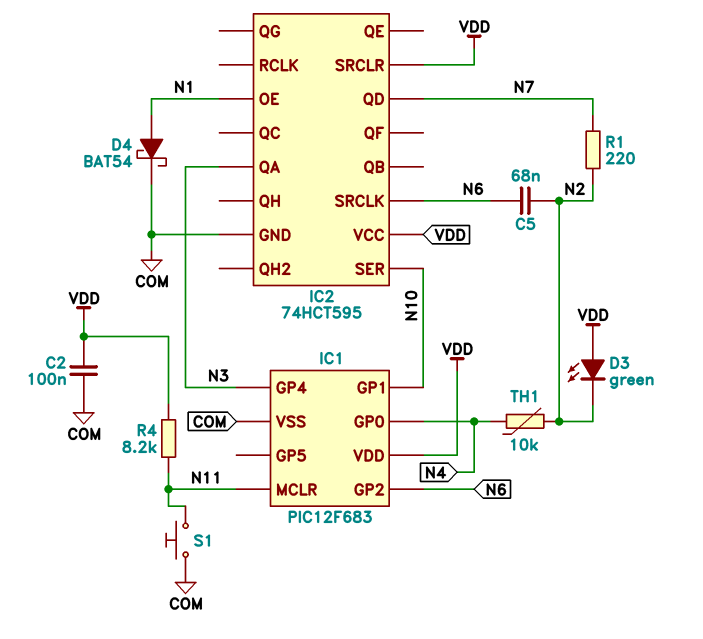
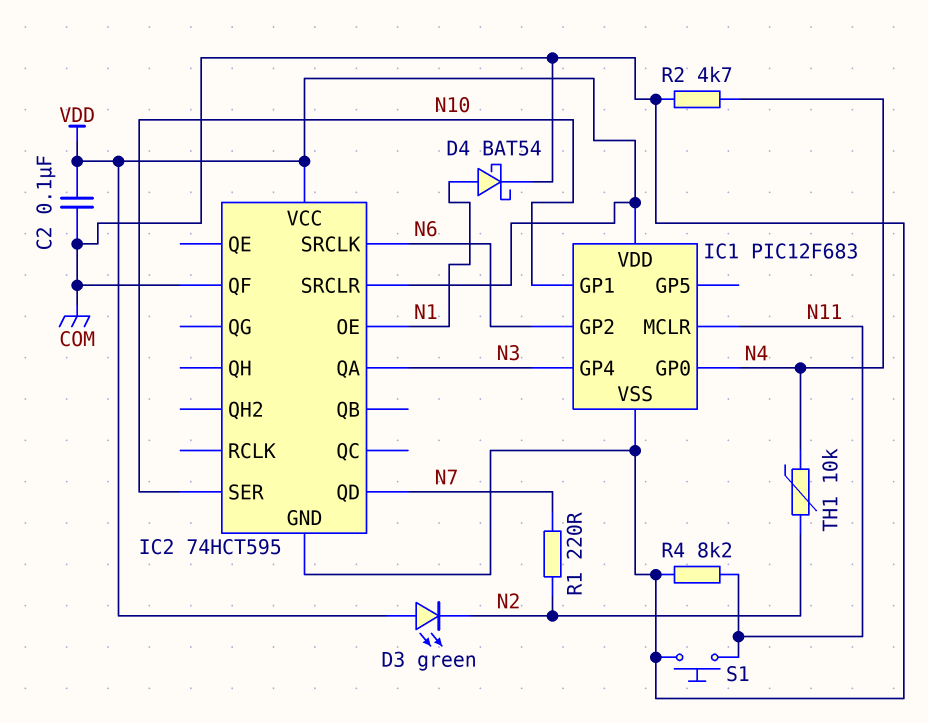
C5: 68nF (N2, N6) -> none
IC2 pin QF: none -> COM
R2: none -> 4.7k (COM, N4)
R4: 8.2k (N11, VDD) -> 8.2k (COM, N11)

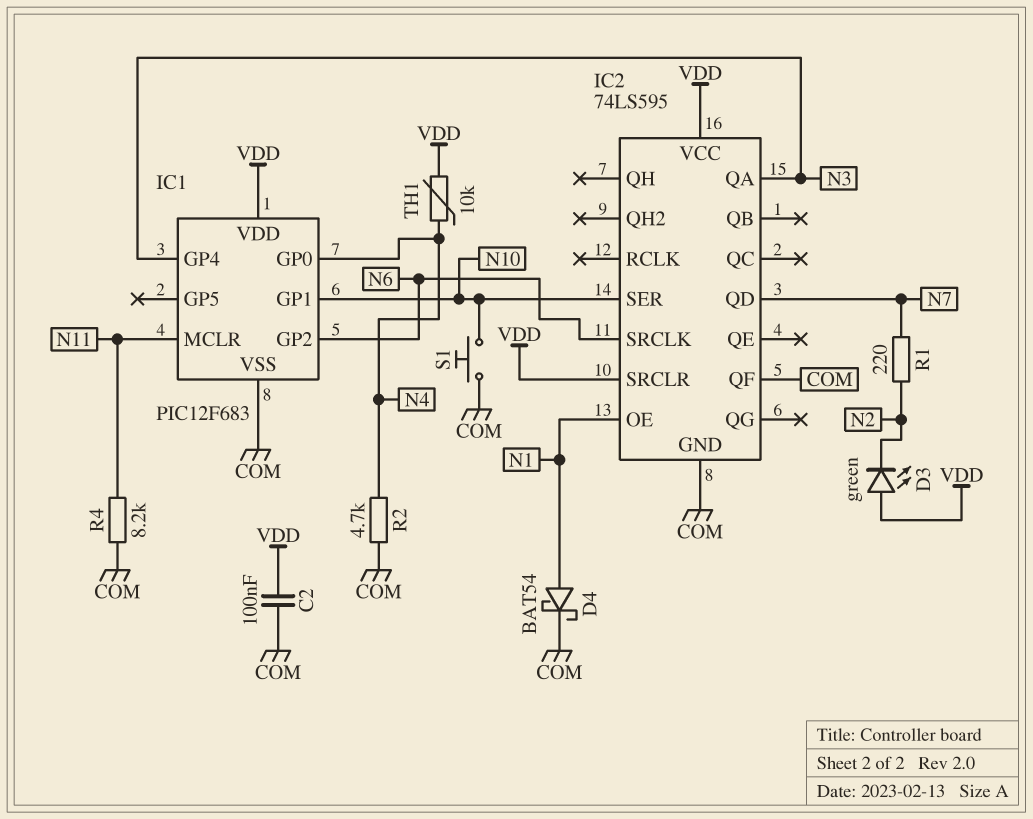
IC2: 74HCT595 -> 74LS595
S1: button (COM, N11) -> button (COM, N10)
TH1: 10k (N2, N4) -> 10k (N4, VDD)

